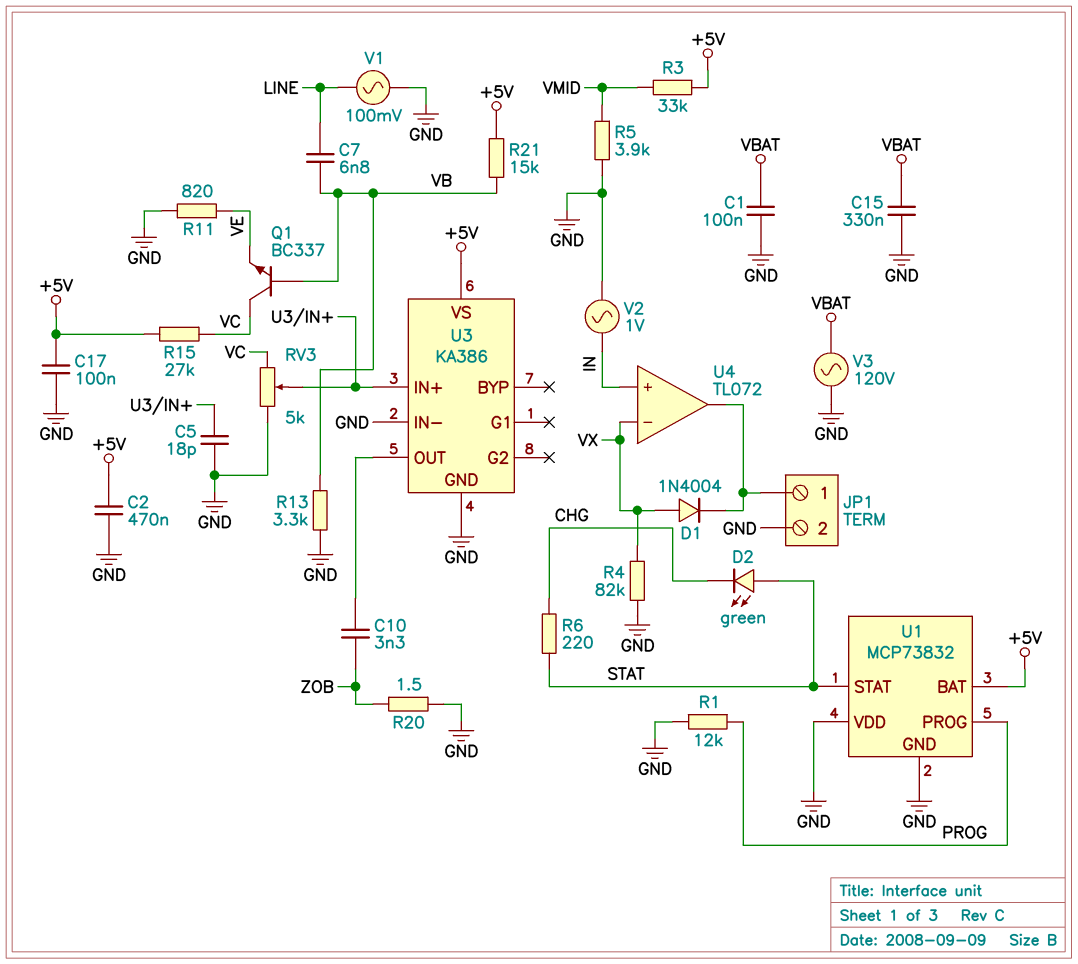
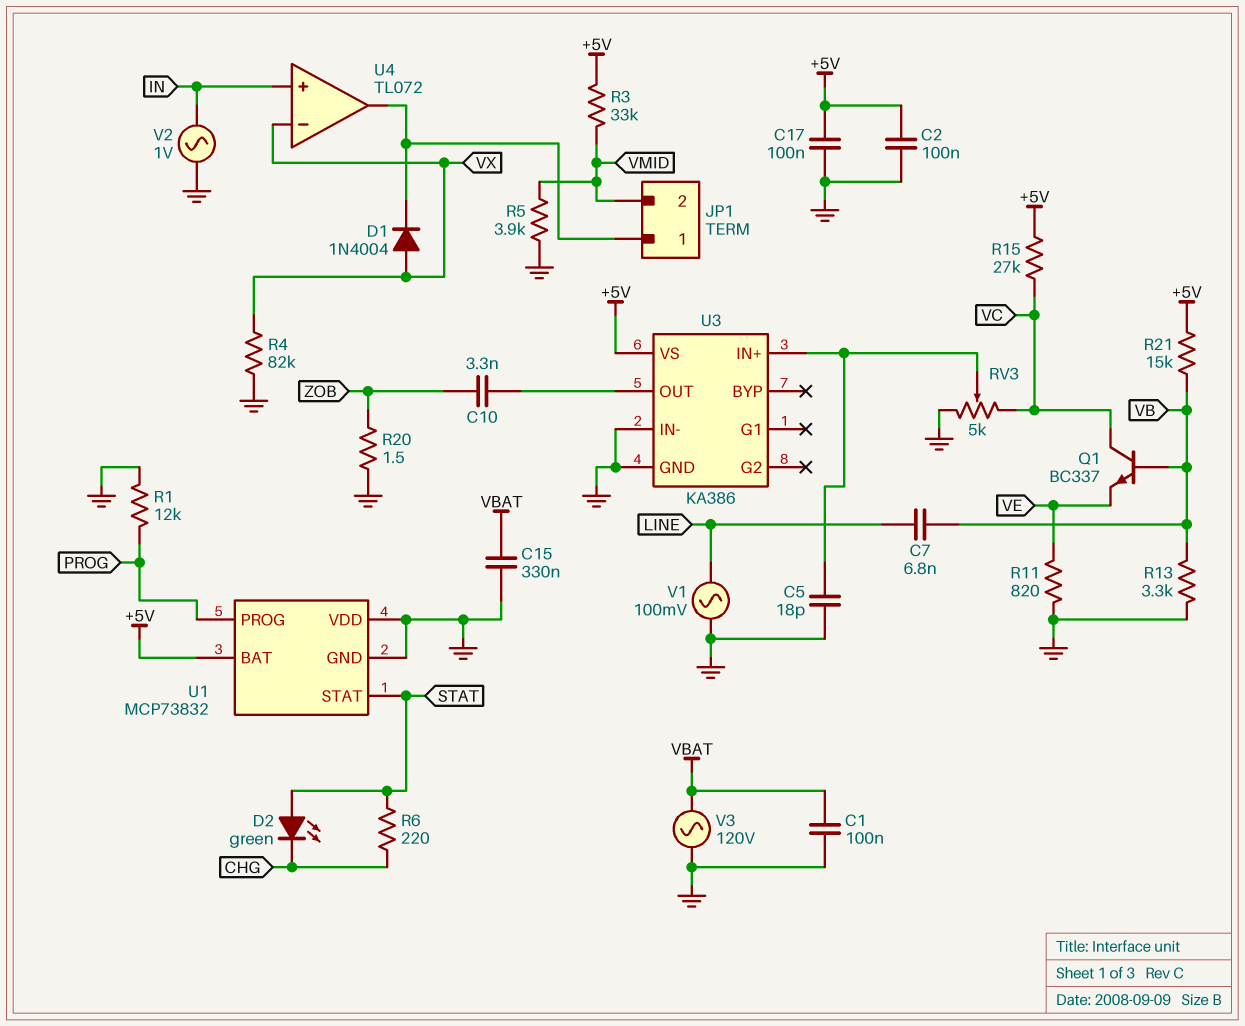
C2: 470nF (+5V, GND) -> 100nF (+5V, GND)
JP1 pin 2: GND -> VMID

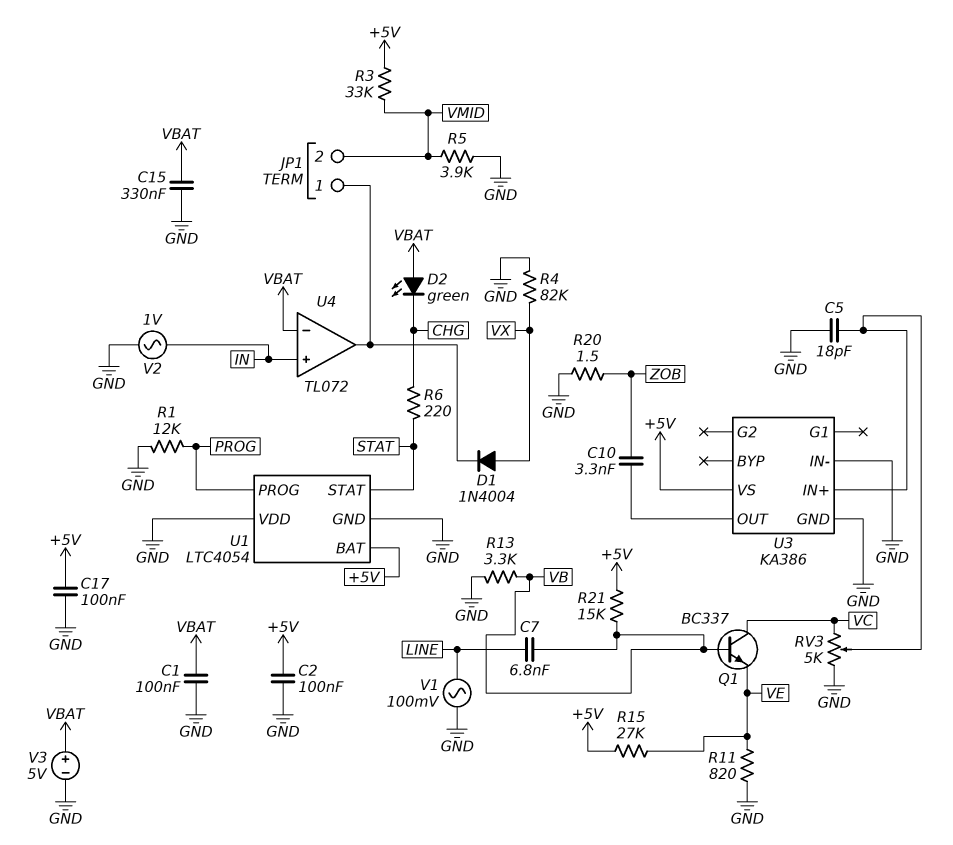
D2: LED green (A STAT, K CHG) -> LED green (A VBAT, K CHG)
R15: 27k (+5V, VC) -> 27k (+5V, VE)
U1: MCP73832 -> LTC4054
U4 pin in-: VX -> VBAT
V3: AC 120V (GND, VBAT) -> 5V (plus VBAT, minus GND)

